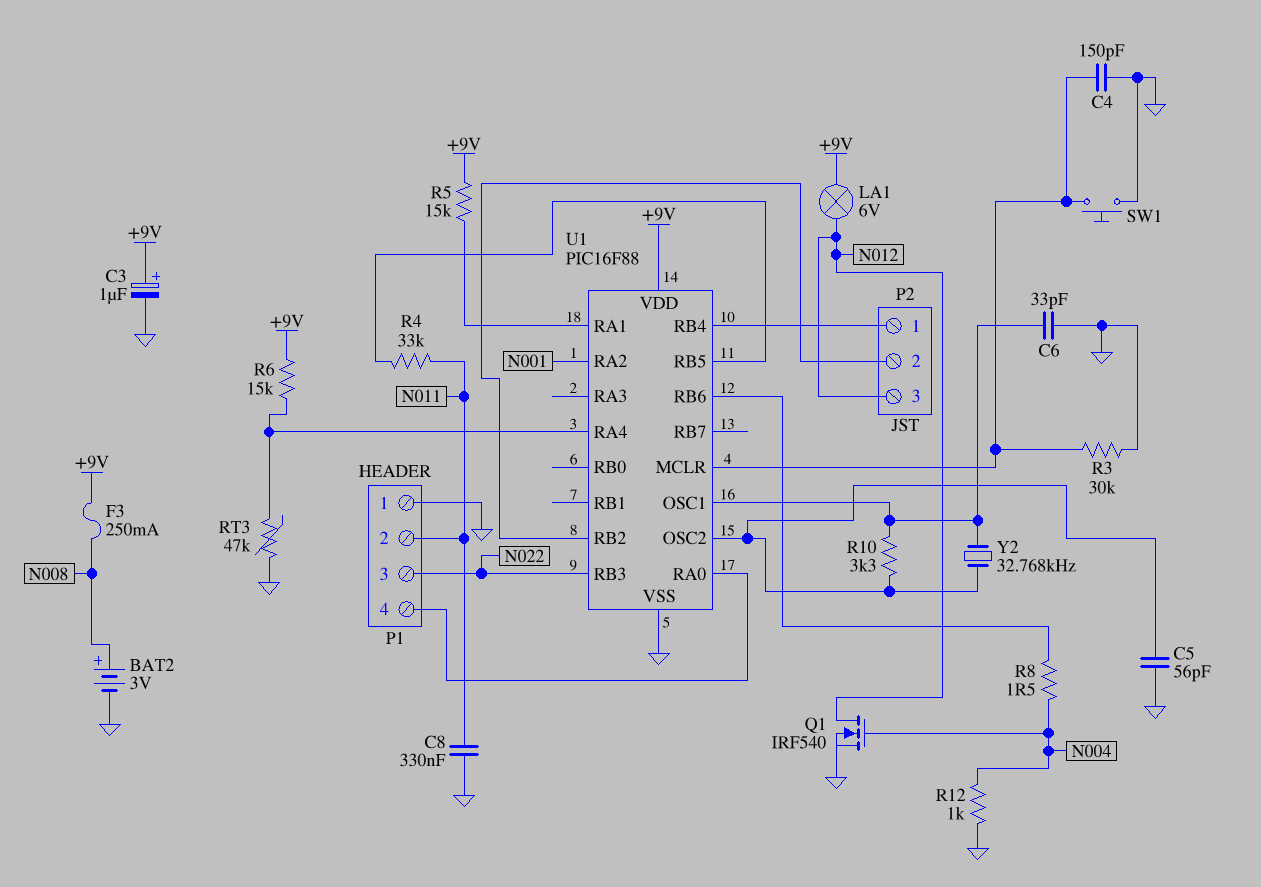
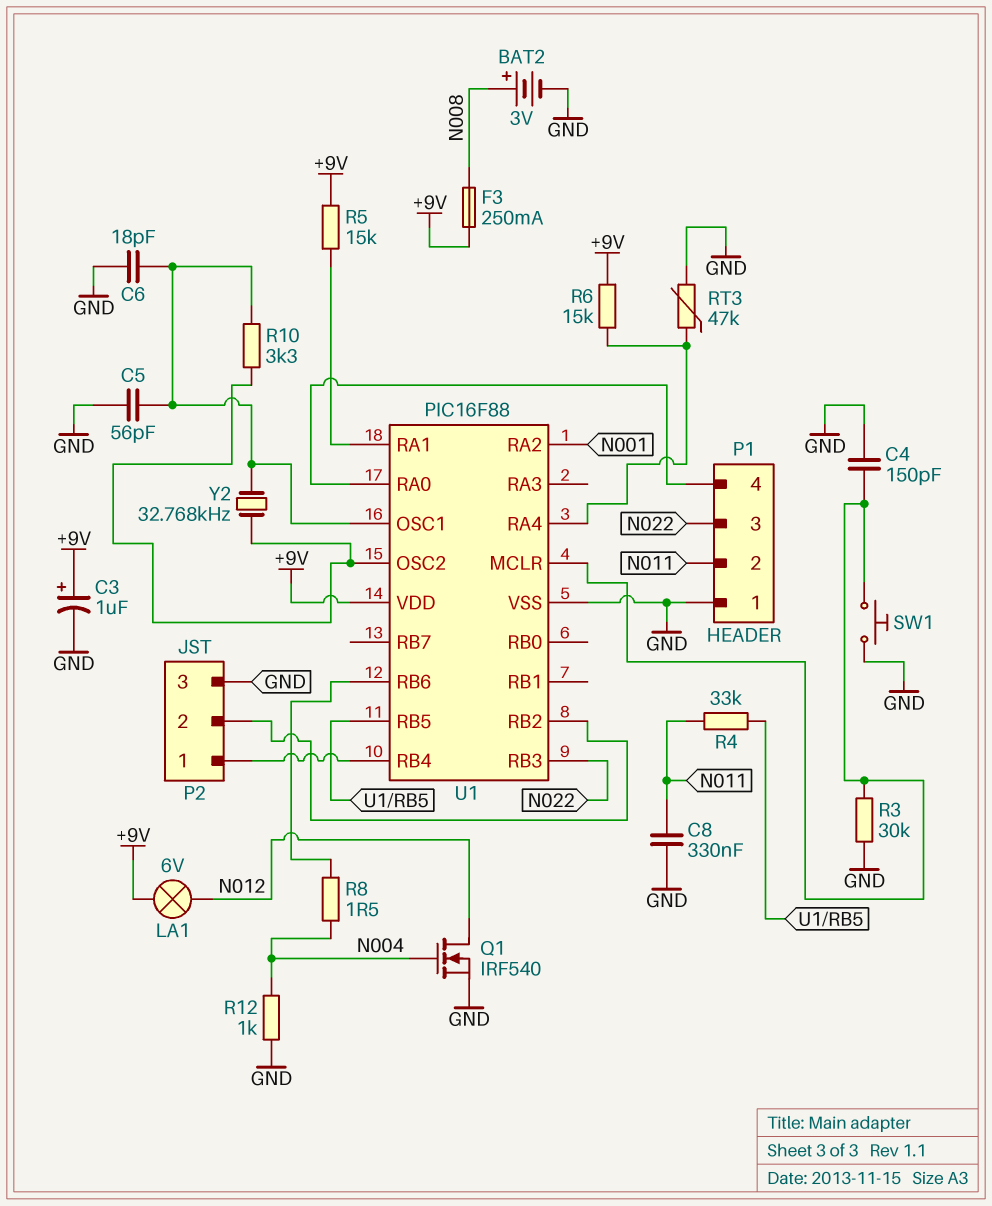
C5: 56pF (GND, U1/OSC2) -> 56pF (GND, U1/OSC1)
C6: 33pF (GND, U1/OSC1) -> 18pF (GND, U1/OSC1)
P2 pin 3: N012 -> GND

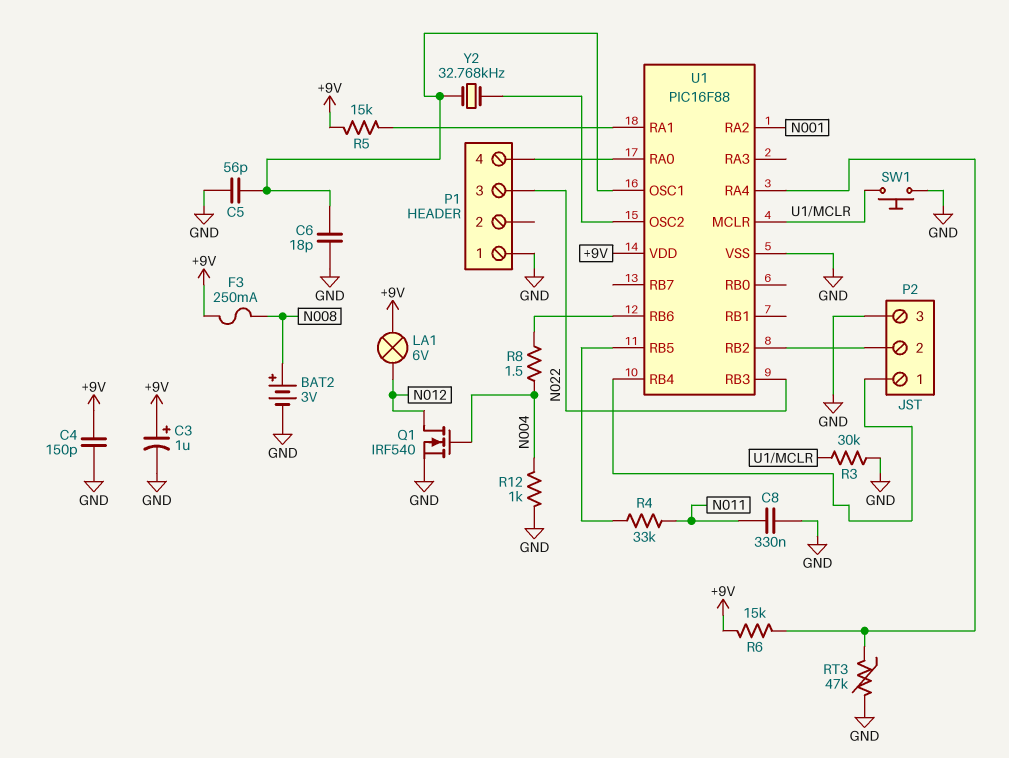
C4: 150pF (GND, U1/MCLR) -> 150pF (+9V, GND)
P1 pin 2: N011 -> none
R10: 3.3k (U1/OSC1, U1/OSC2) -> none

